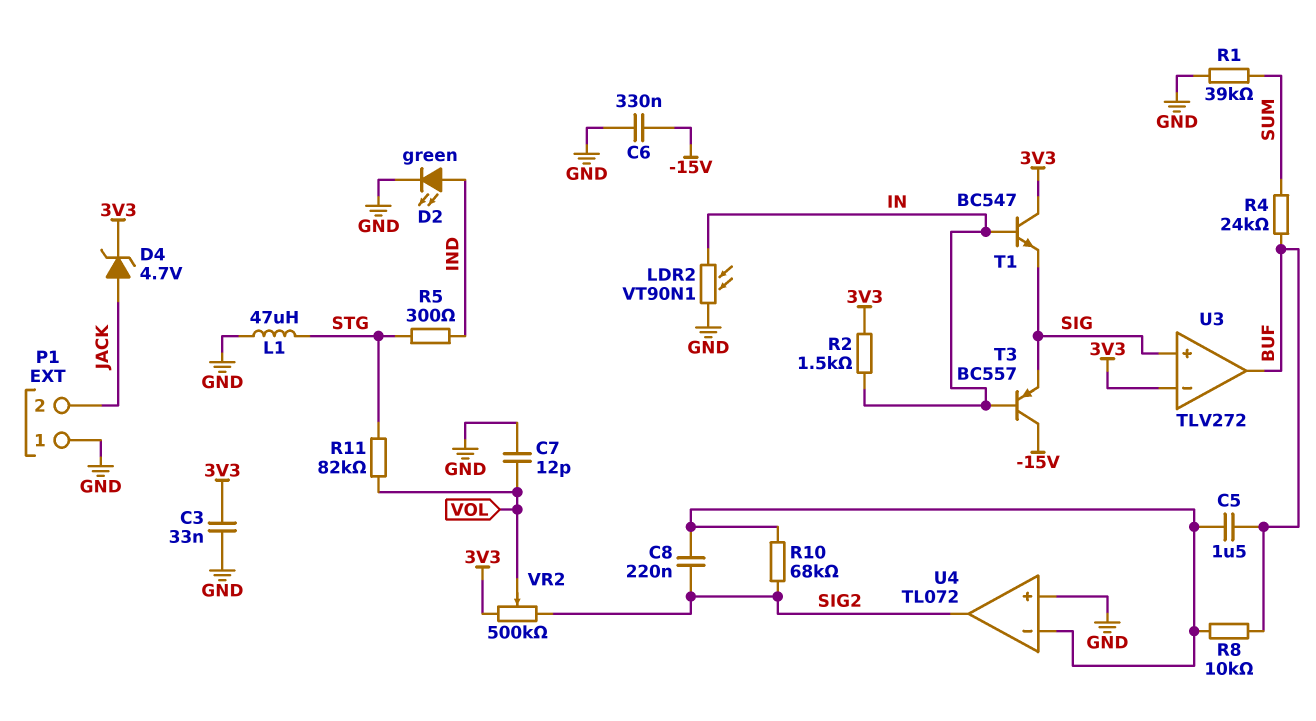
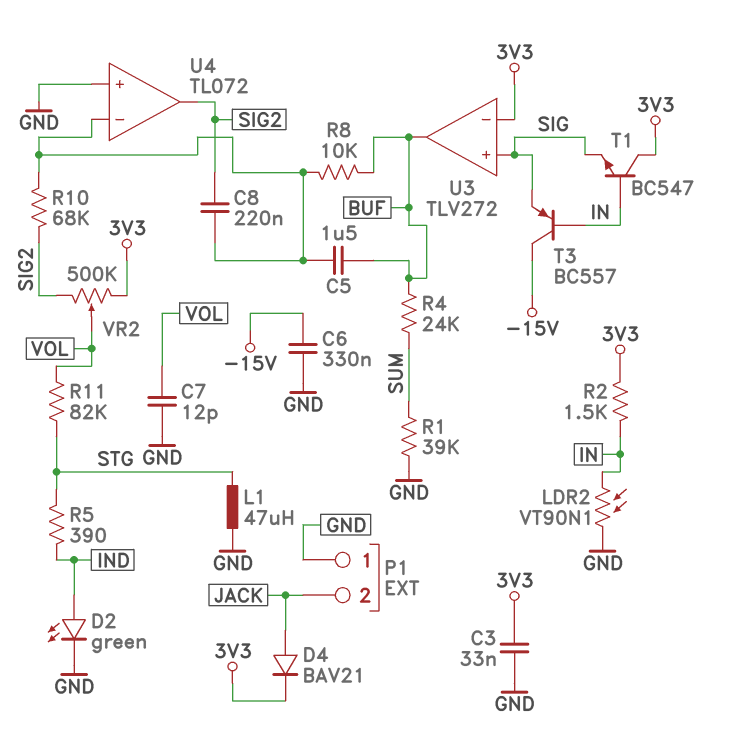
D4: zener 4.7V (A JACK, K 3V3) -> diode BAV21 (A JACK, K 3V3)
R5: 300 (IND, STG) -> 390 (IND, STG)

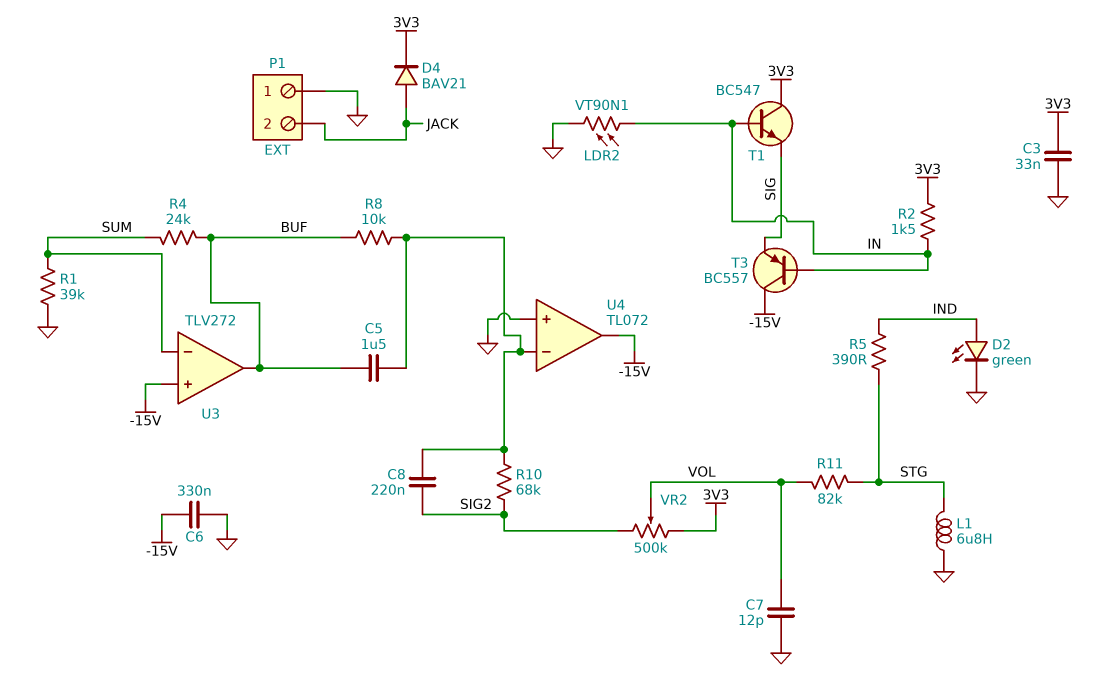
L1: 47uH (GND, STG) -> 6.8uH (GND, STG)
U3 pin in+: SIG -> -15V
U3 pin in-: 3V3 -> SUM
U4 pin out: SIG2 -> -15V

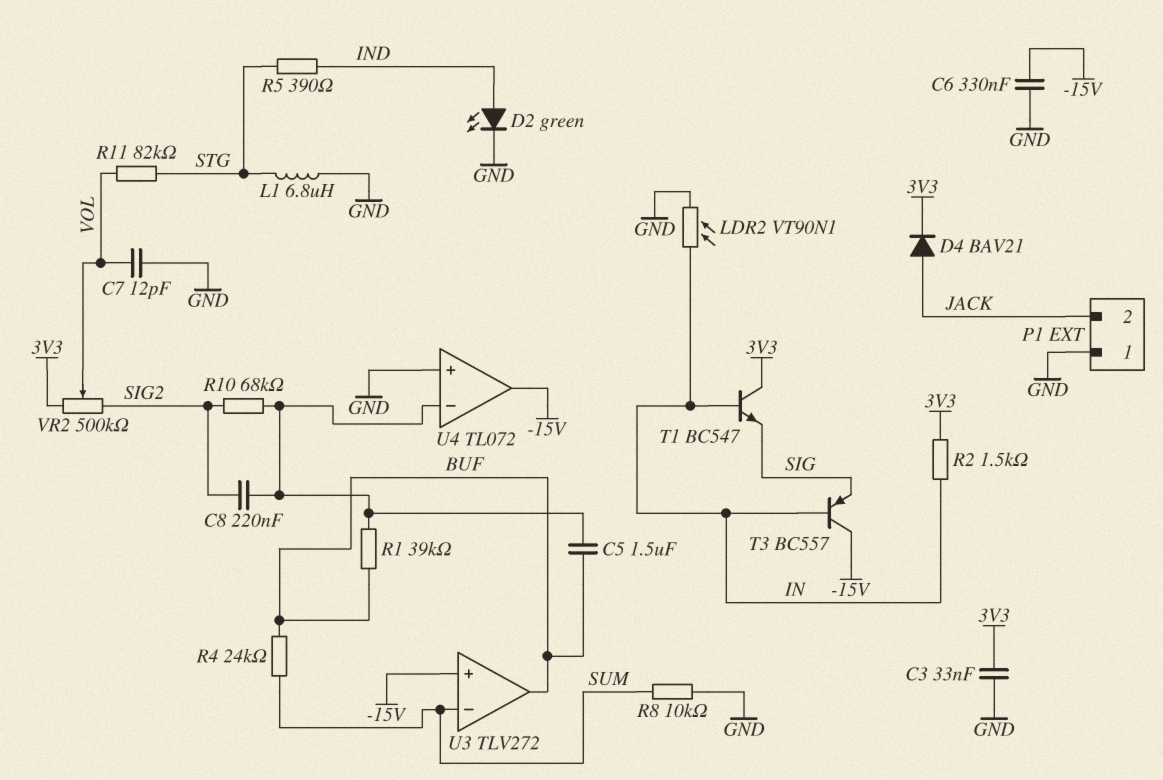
R1: 39k (GND, SUM) -> 39k (BUF, U4/in-)
R8: 10k (BUF, U4/in-) -> 10k (GND, SUM)

